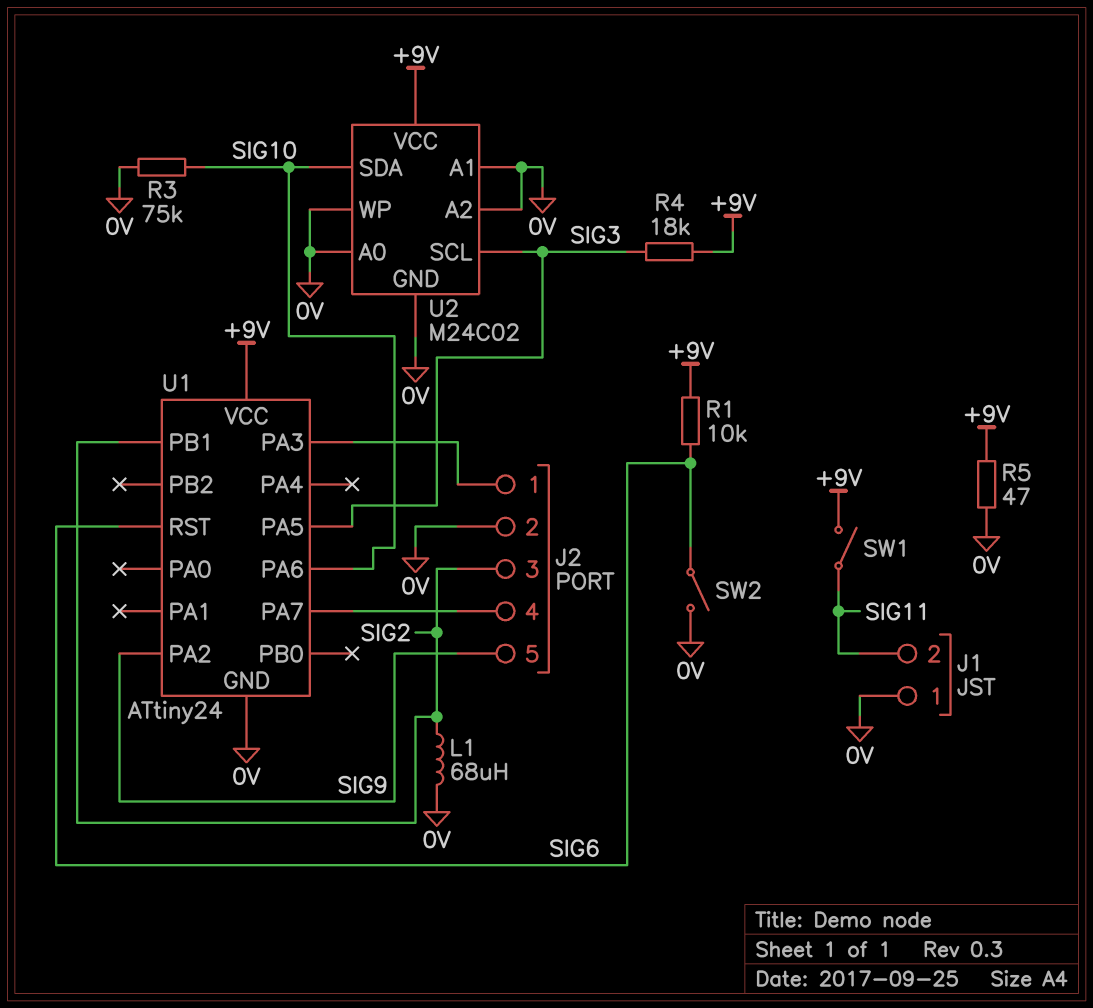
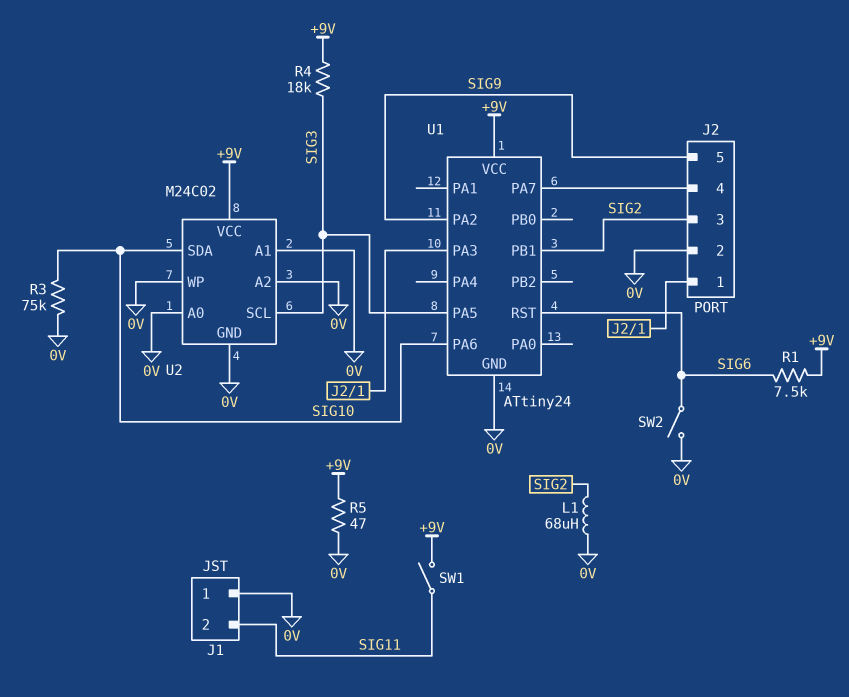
R1: 10k (+9V, SIG6) -> 7.5k (+9V, SIG6)

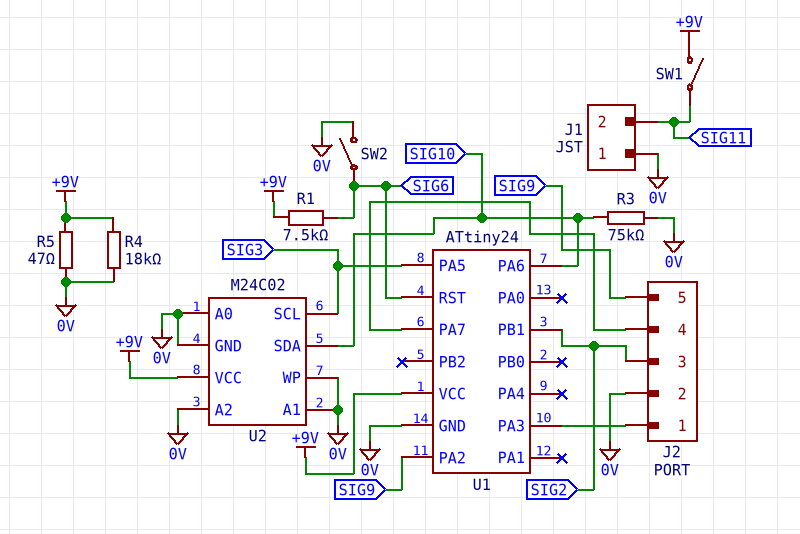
L1: 68uH (0V, SIG2) -> none
R4: 18k (+9V, SIG3) -> 18k (+9V, 0V)

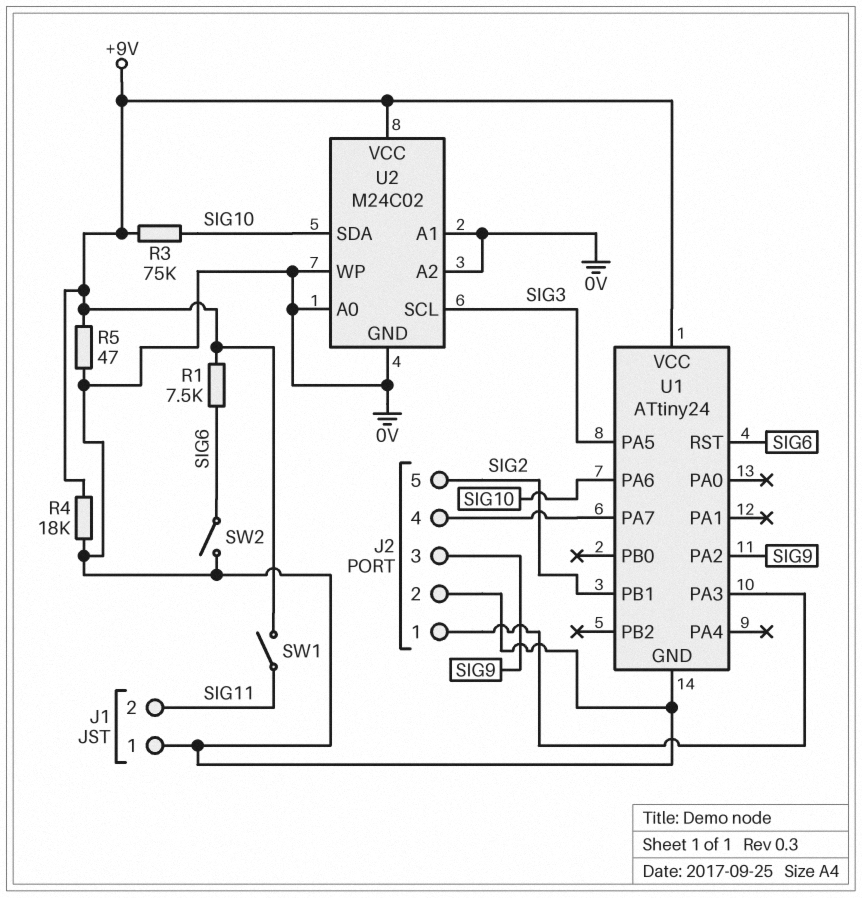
J2 pin 3: SIG2 -> SIG9
J2 pin 5: SIG9 -> SIG2
R3: 75k (0V, SIG10) -> 75k (+9V, SIG10)

